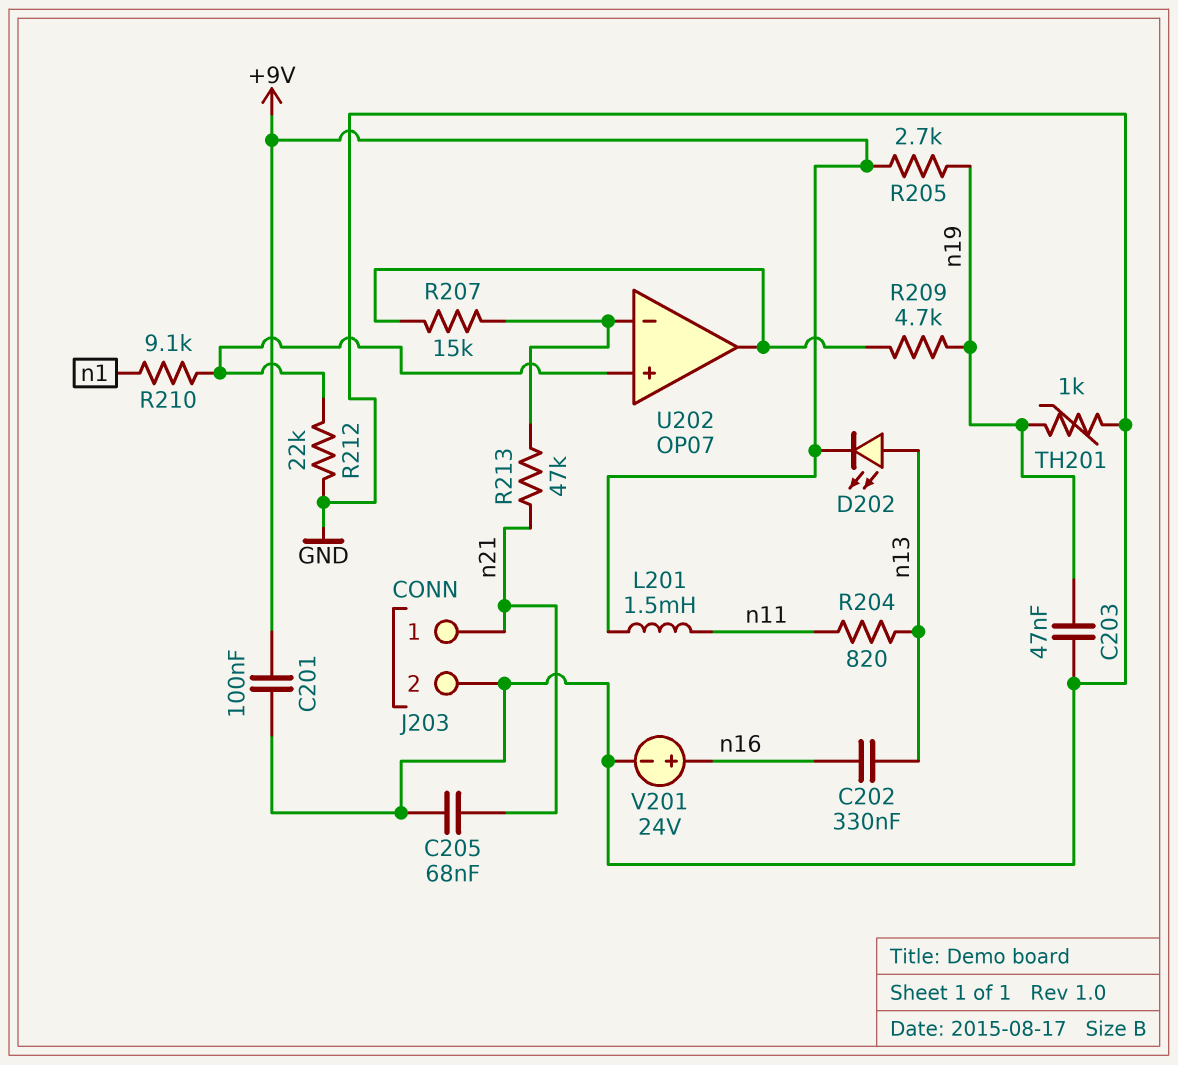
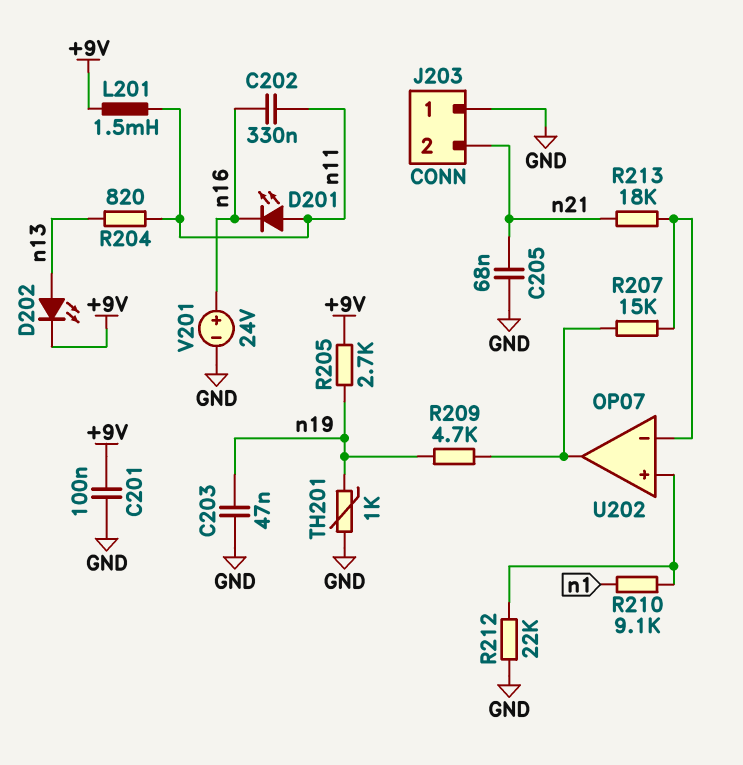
C202: 330nF (n13, n16) -> 330nF (n11, n16)
D201: none -> LED (A n11, K n16)
J203 pin 1: n21 -> GND
J203 pin 2: GND -> n21
R213: 47k (U202/in-, n21) -> 18k (U202/in-, n21)

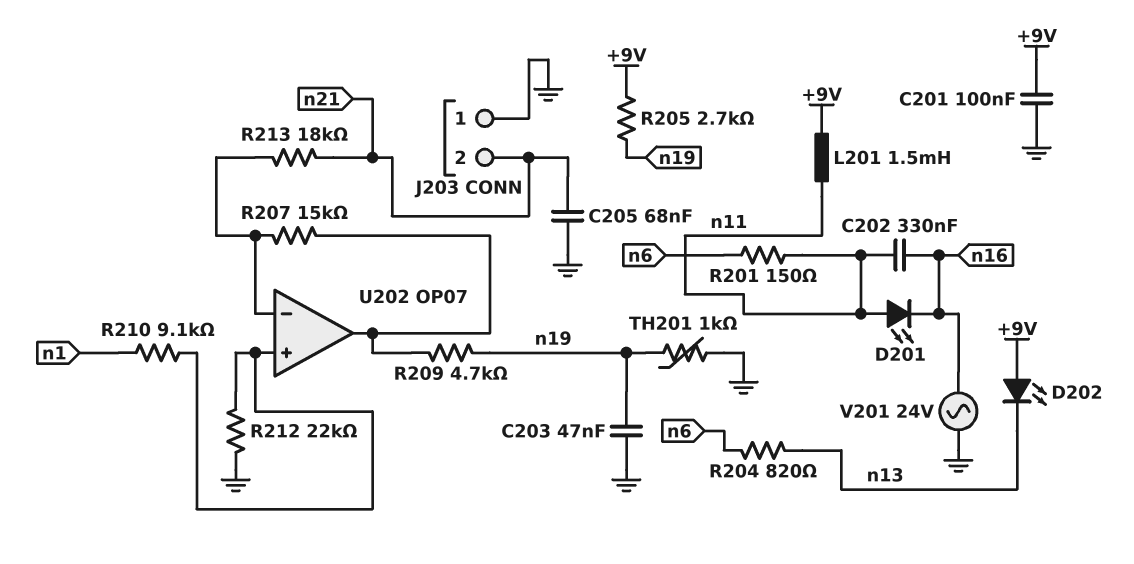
D202: LED (A n13, K +9V) -> LED (A +9V, K n13)
R201: none -> 150 (n6, n11)
R204: 820 (n11, n13) -> 820 (n6, n13)
V201: 24V (plus n16, minus GND) -> AC 24V (GND, n16)

